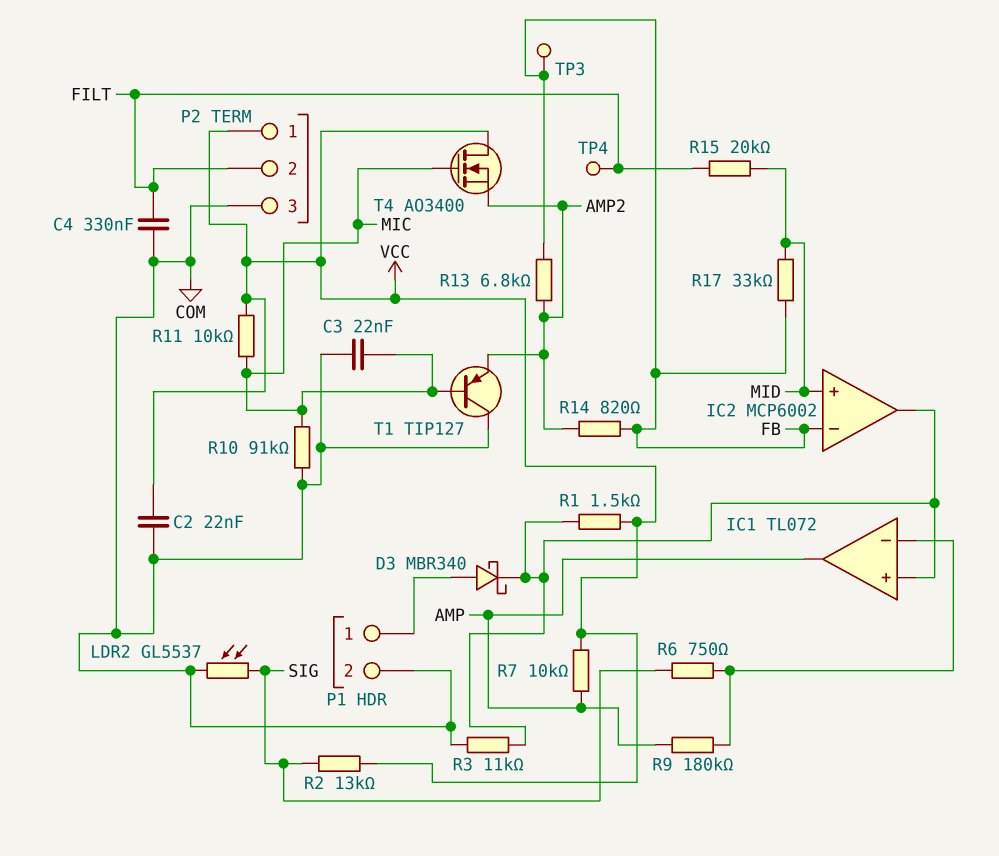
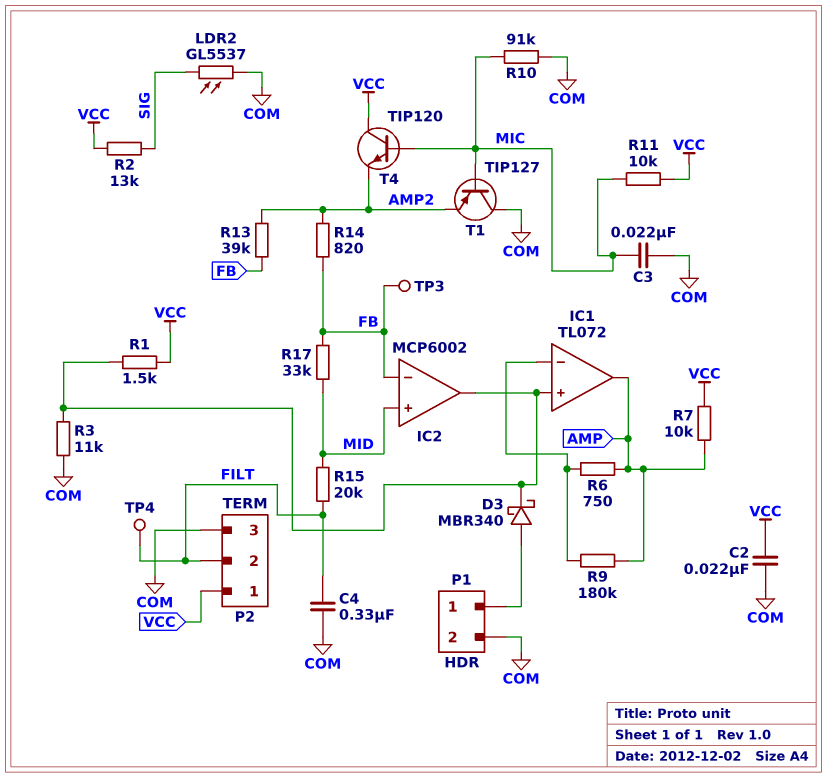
R6: 750 (IC1/in-, SIG) -> 750 (AMP, IC1/in-)
R13: 6.8k (AMP2, FB) -> 39k (AMP2, FB)
T4: NMOS AO3400 (G MIC, D VCC, S AMP2) -> NPN TIP120 (B MIC, C VCC, E AMP2)

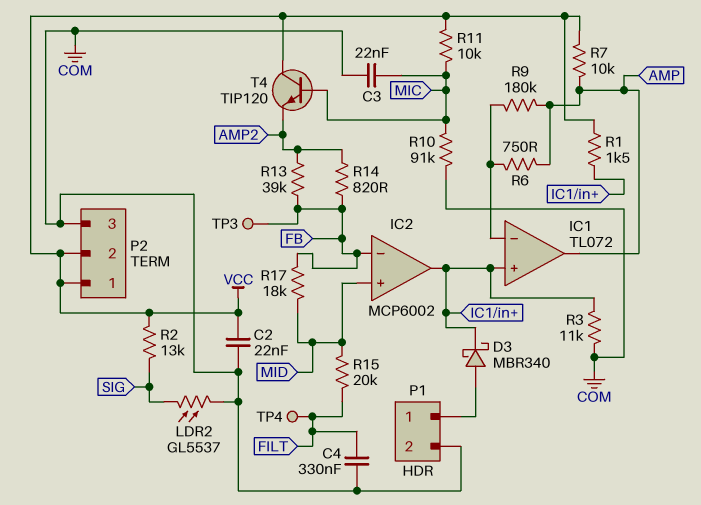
P2 pin 2: FILT -> VCC
R17: 33k (FB, MID) -> 18k (FB, MID)
T1: PNP TIP127 (B MIC, C COM, E AMP2) -> none

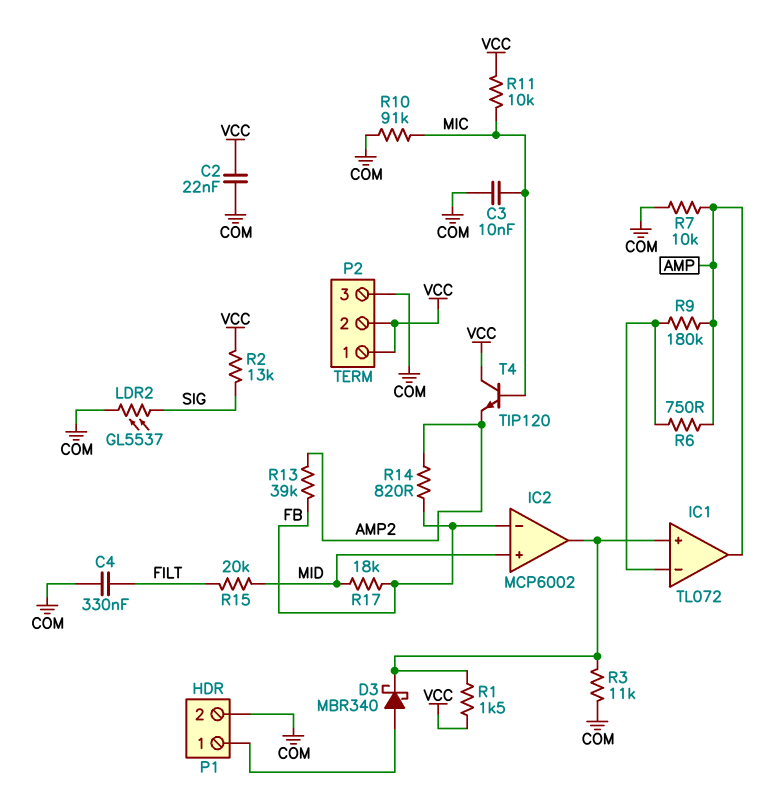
C3: 22nF (COM, MIC) -> 10nF (COM, MIC)
R7: 10k (AMP, VCC) -> 10k (AMP, COM)
TP3: test point (FB) -> none
TP4: test point (FILT) -> none

